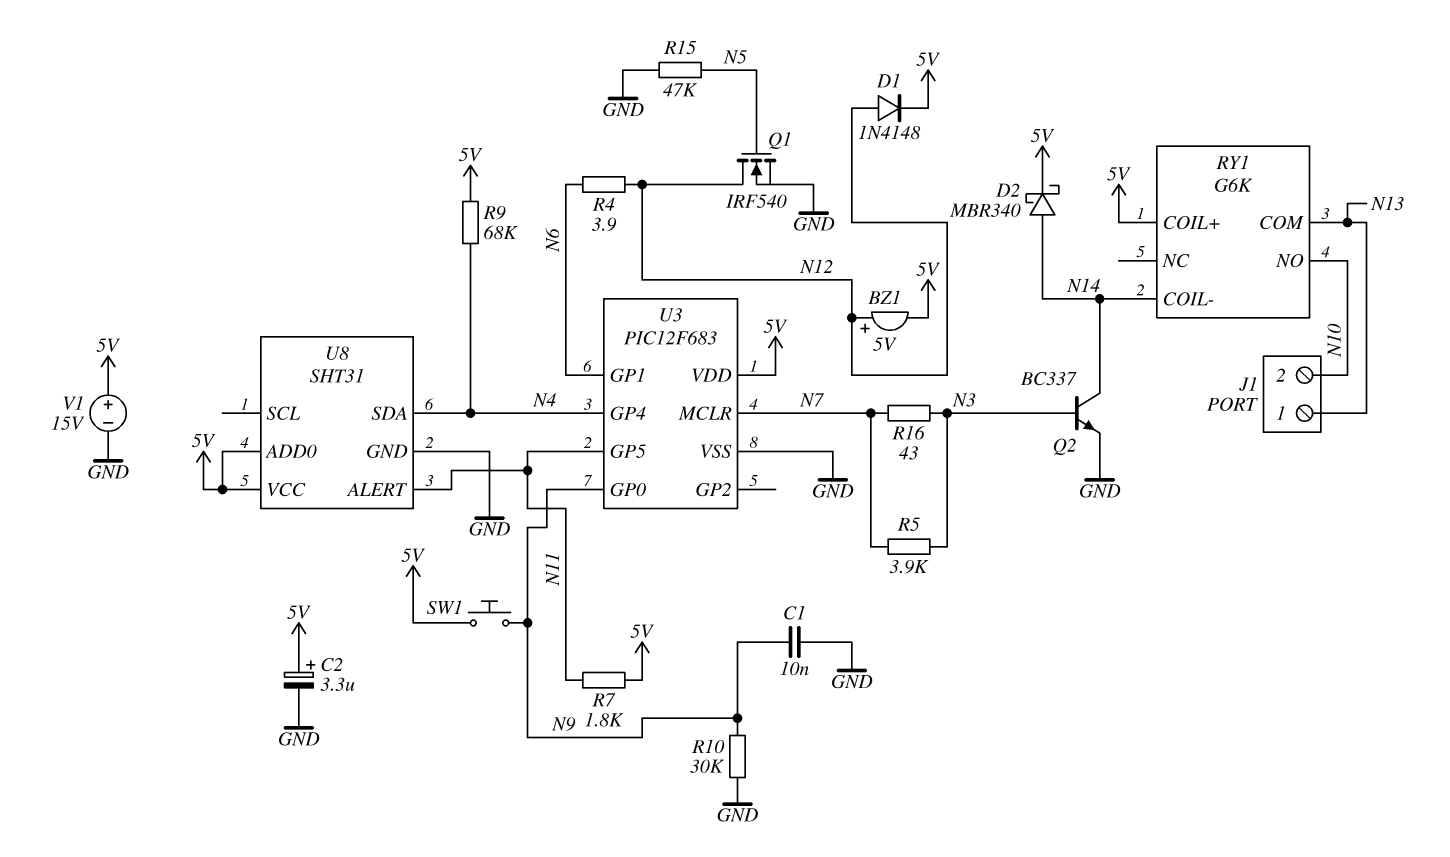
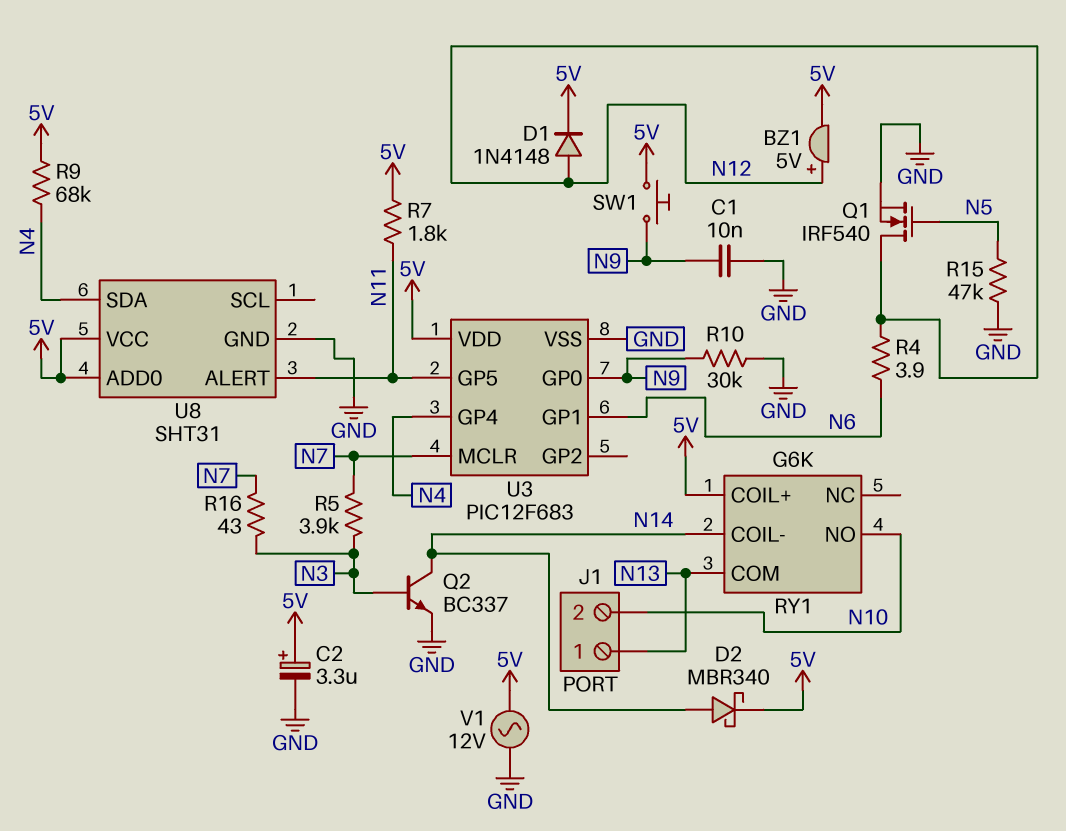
V1: 15V (plus 5V, minus GND) -> AC 12V (5V, GND)

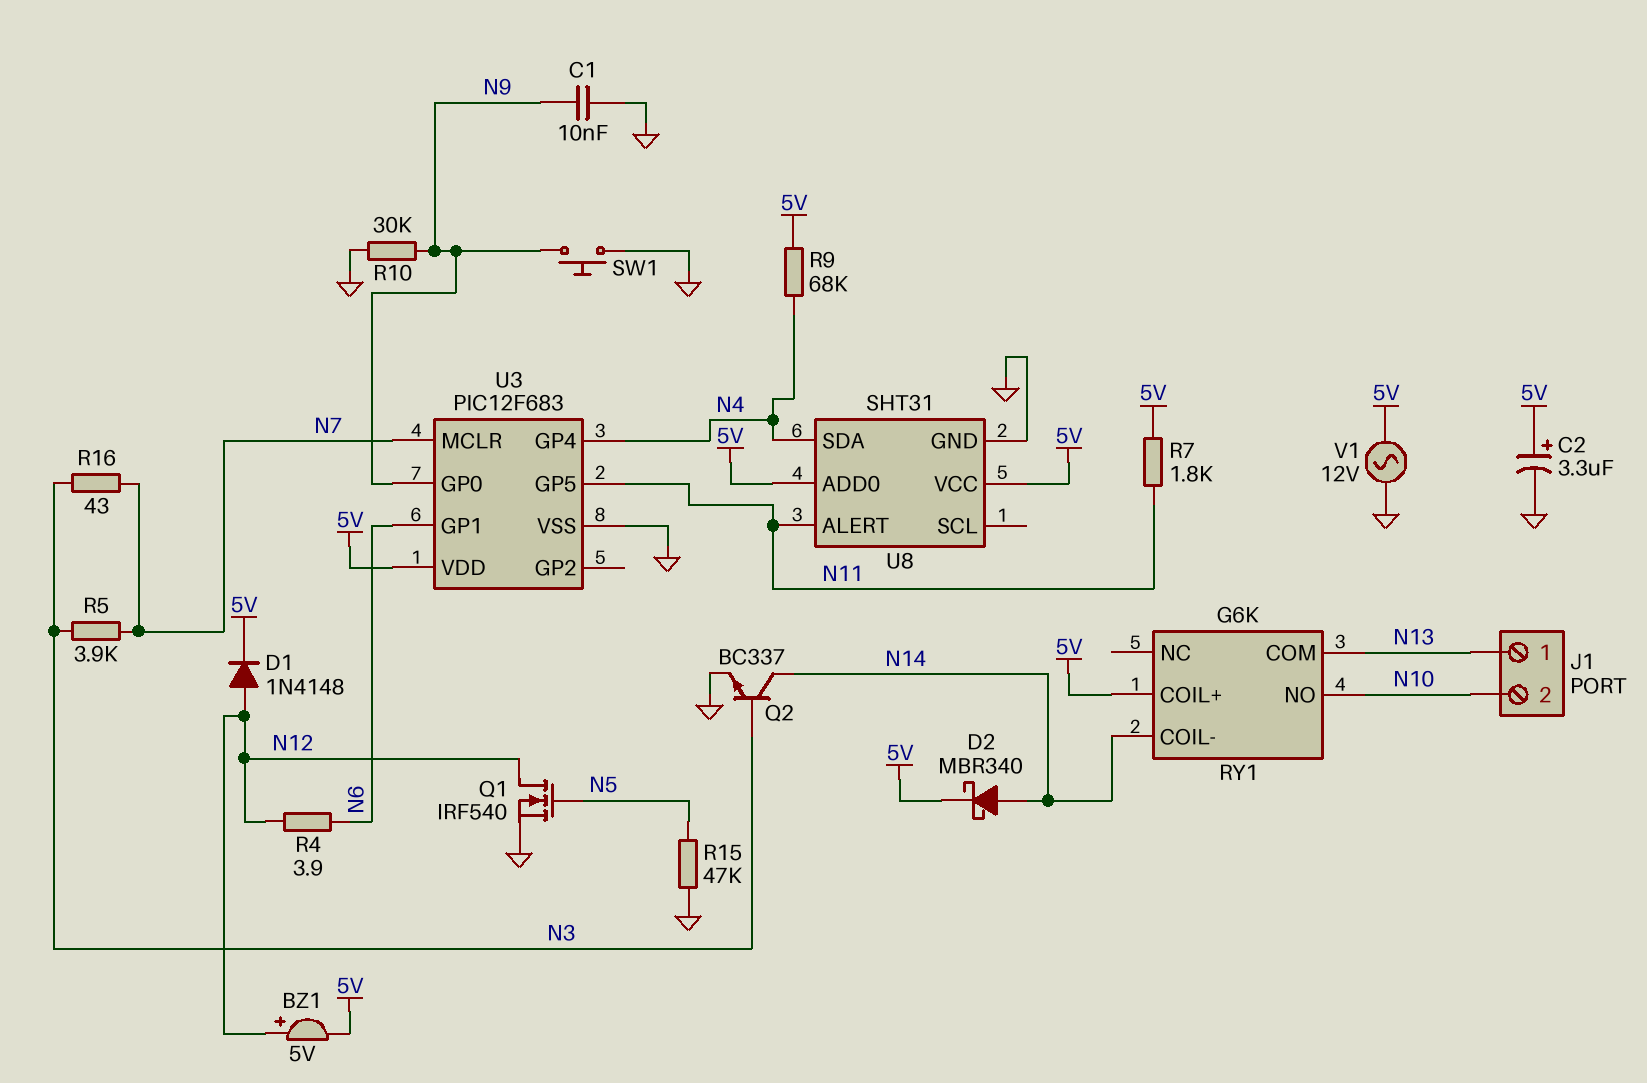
SW1: button (5V, N9) -> button (GND, N9)

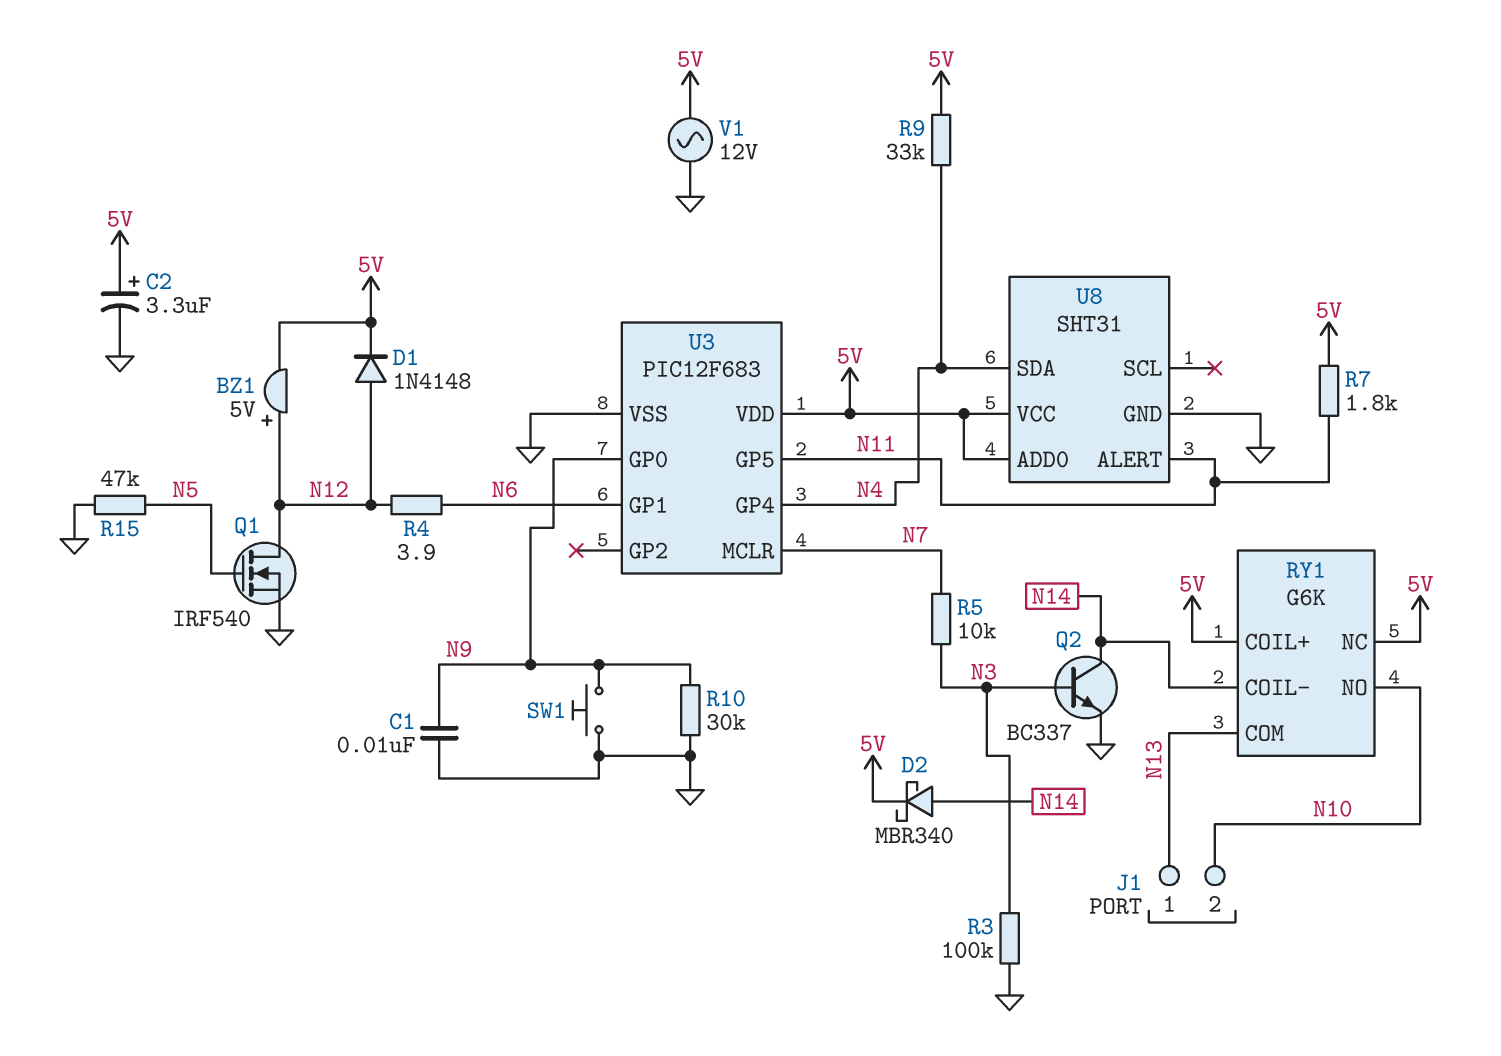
R3: none -> 100k (GND, N3)
R5: 3.9k (N3, N7) -> 10k (N3, N7)
R9: 68k (5V, N4) -> 33k (5V, N4)
R16: 43 (N3, N7) -> none
RY1 pin NC: none -> 5V

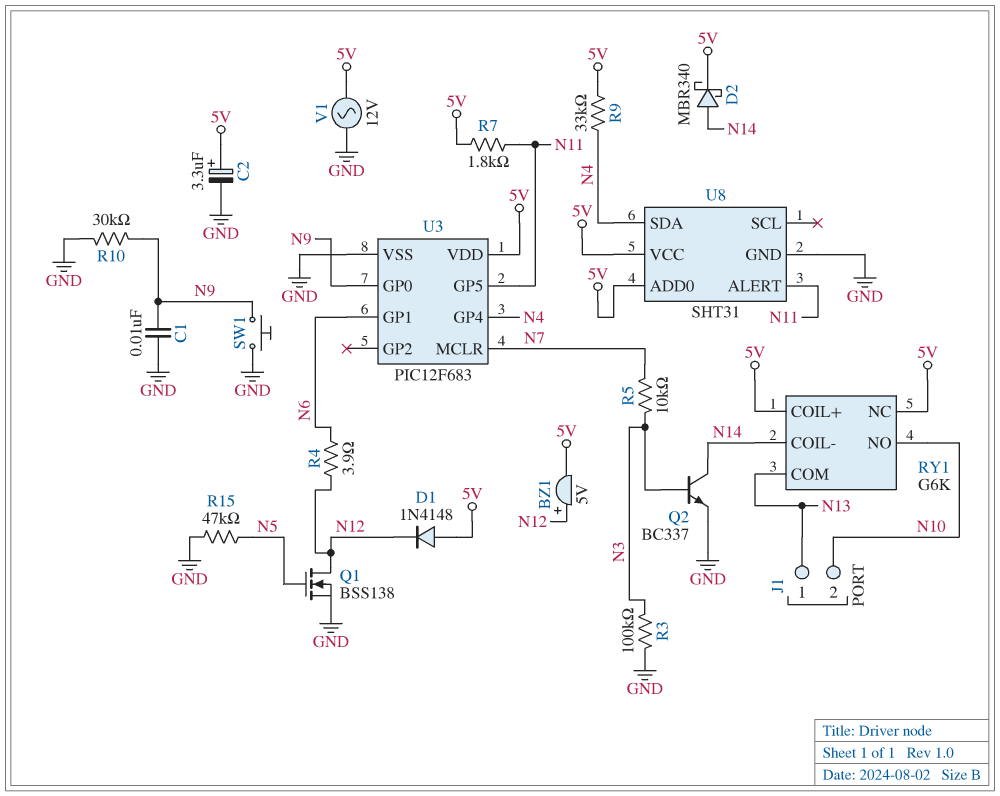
D1: diode 1N4148 (A N12, K 5V) -> diode 1N4148 (A 5V, K N12)
Q1: NMOS IRF540 (G N5, D N12, S GND) -> NMOS BSS138 (G N5, D N12, S GND)

